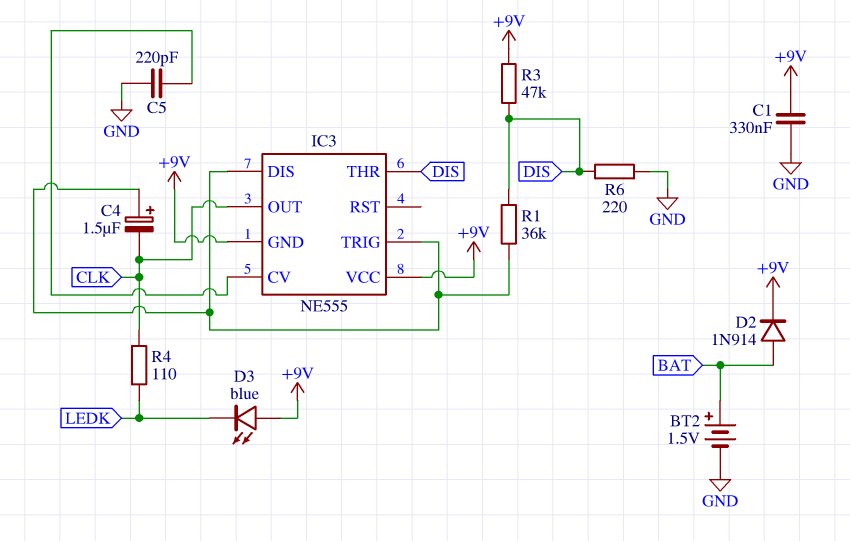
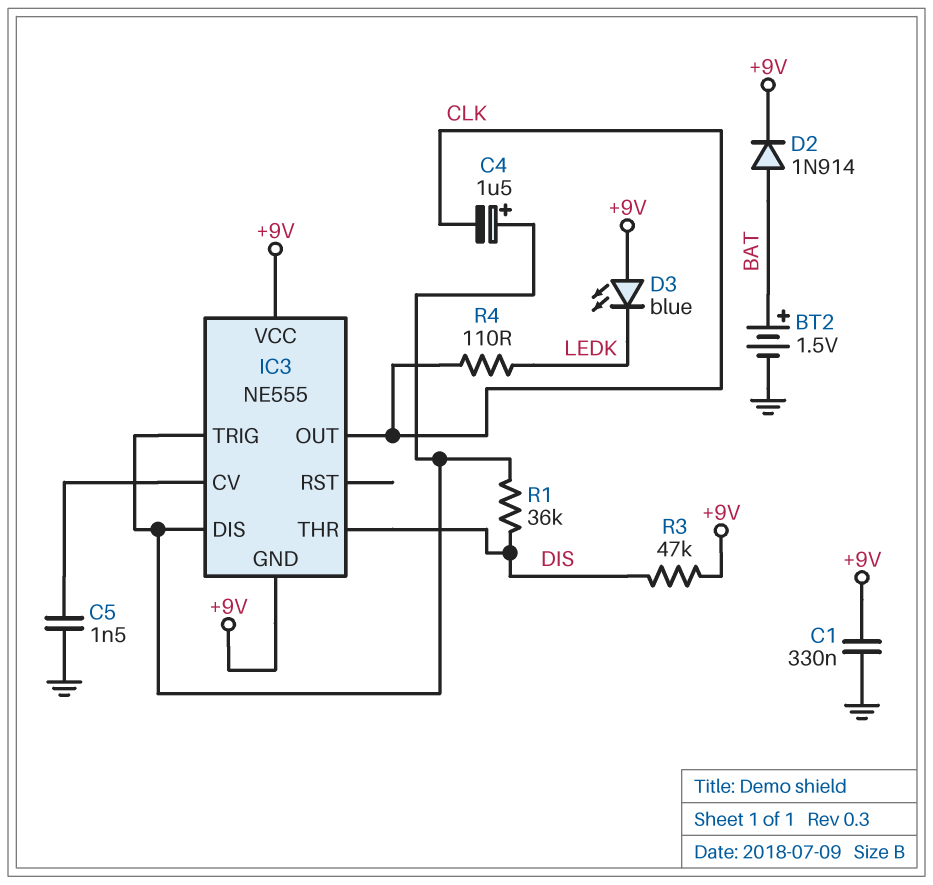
C5: 220pF (GND, IC3/CV) -> 1.5nF (GND, IC3/CV)
R6: 220 (DIS, GND) -> none

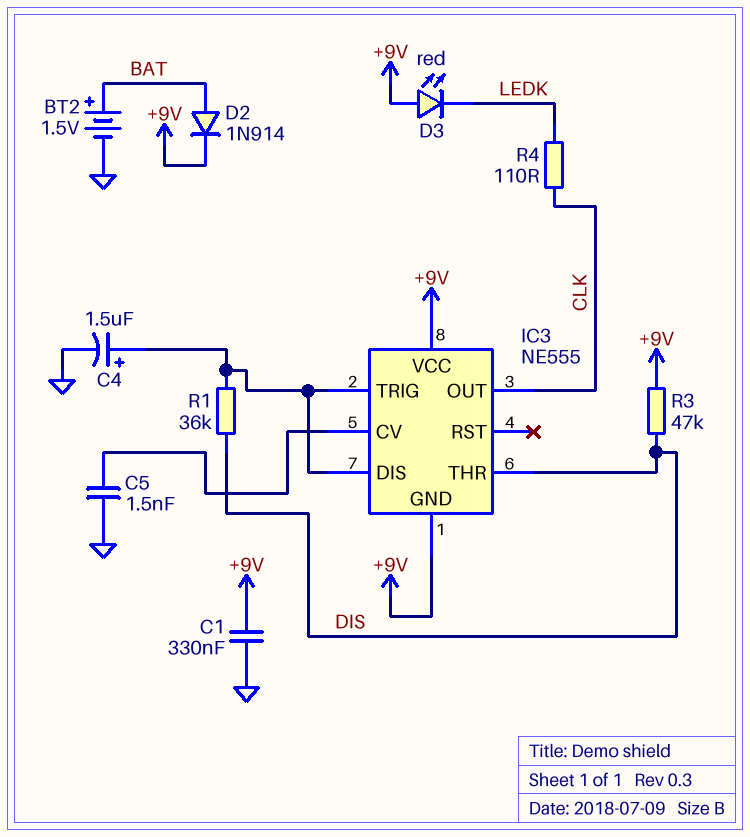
C4: 1.5uF (plus IC3/DIS, minus CLK) -> 1.5uF (plus IC3/DIS, minus GND)
D3: LED blue (A +9V, K LEDK) -> LED red (A +9V, K LEDK)

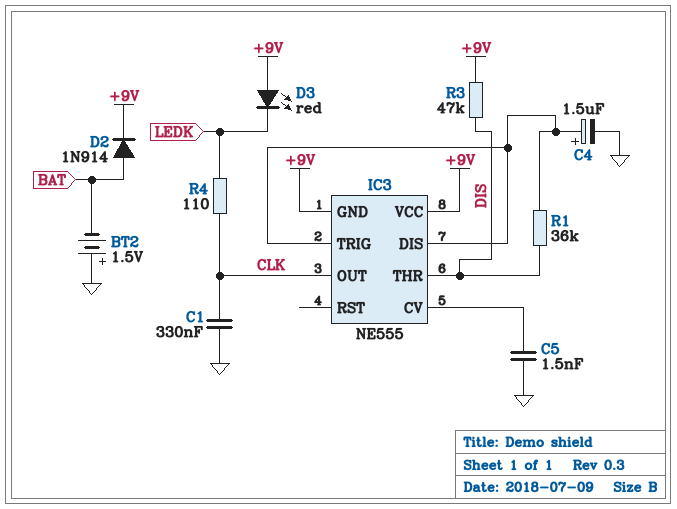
BT2: 1.5V (plus BAT, minus GND) -> 1.5V (plus GND, minus BAT)
C1: 330nF (+9V, GND) -> 330nF (CLK, GND)

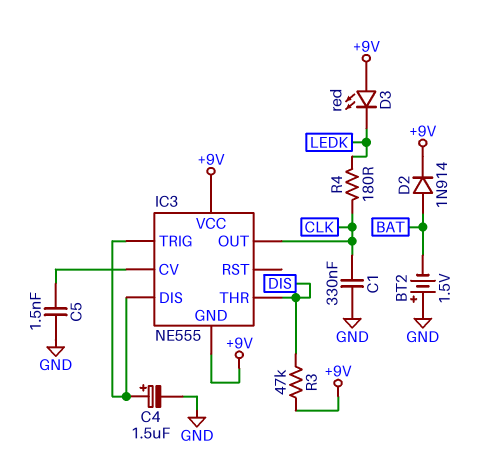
R1: 36k (DIS, IC3/DIS) -> none
R4: 110 (CLK, LEDK) -> 180 (CLK, LEDK)

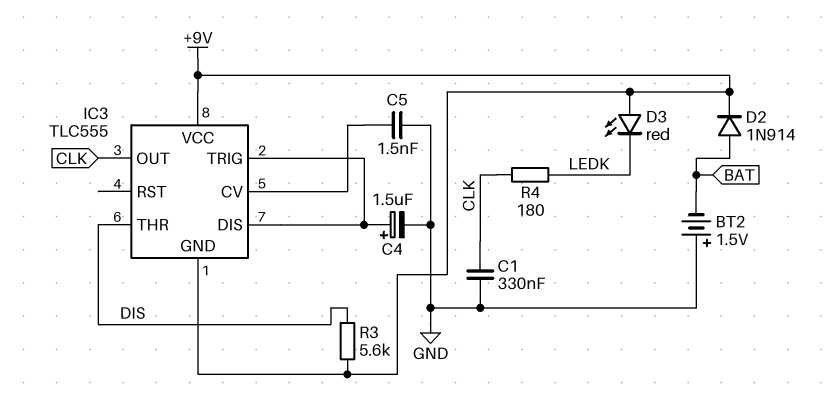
IC3: NE555 -> TLC555
R3: 47k (+9V, DIS) -> 5.6k (+9V, DIS)

